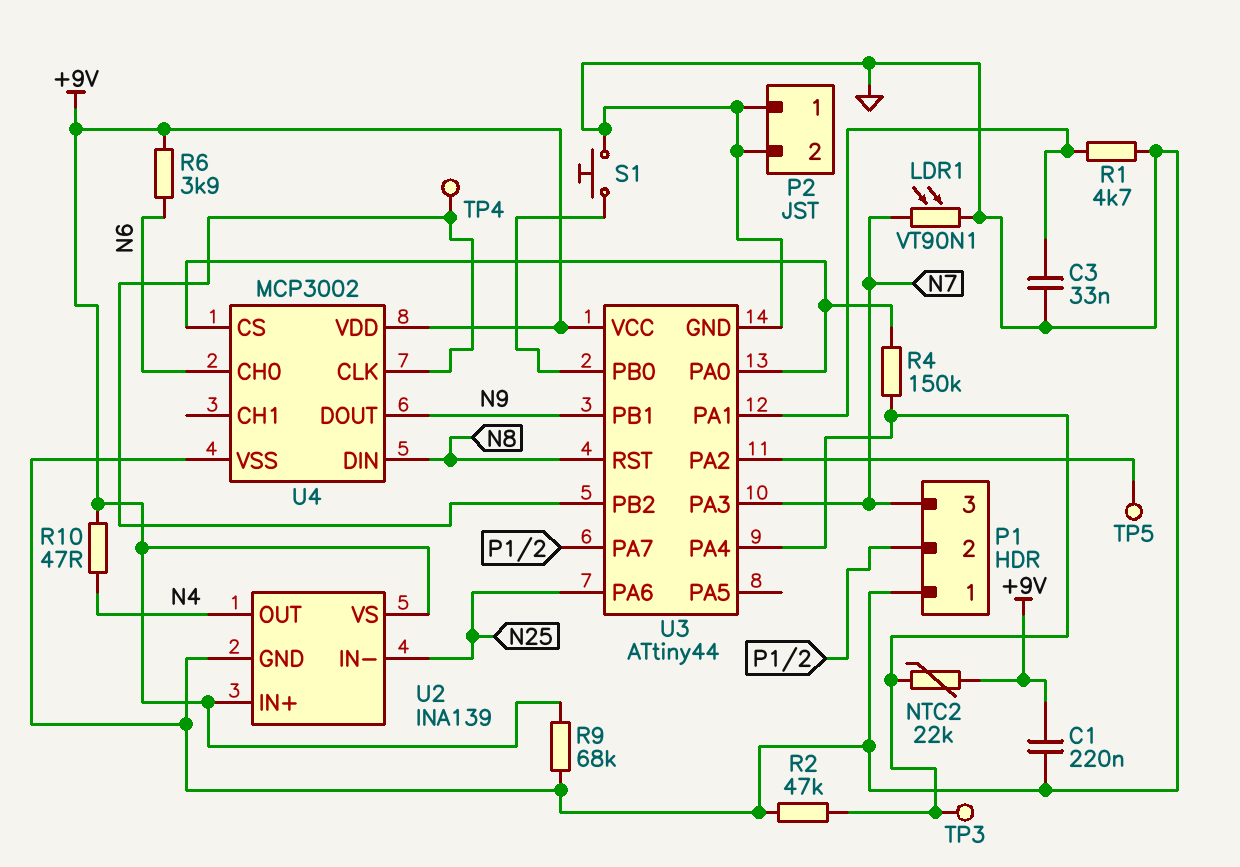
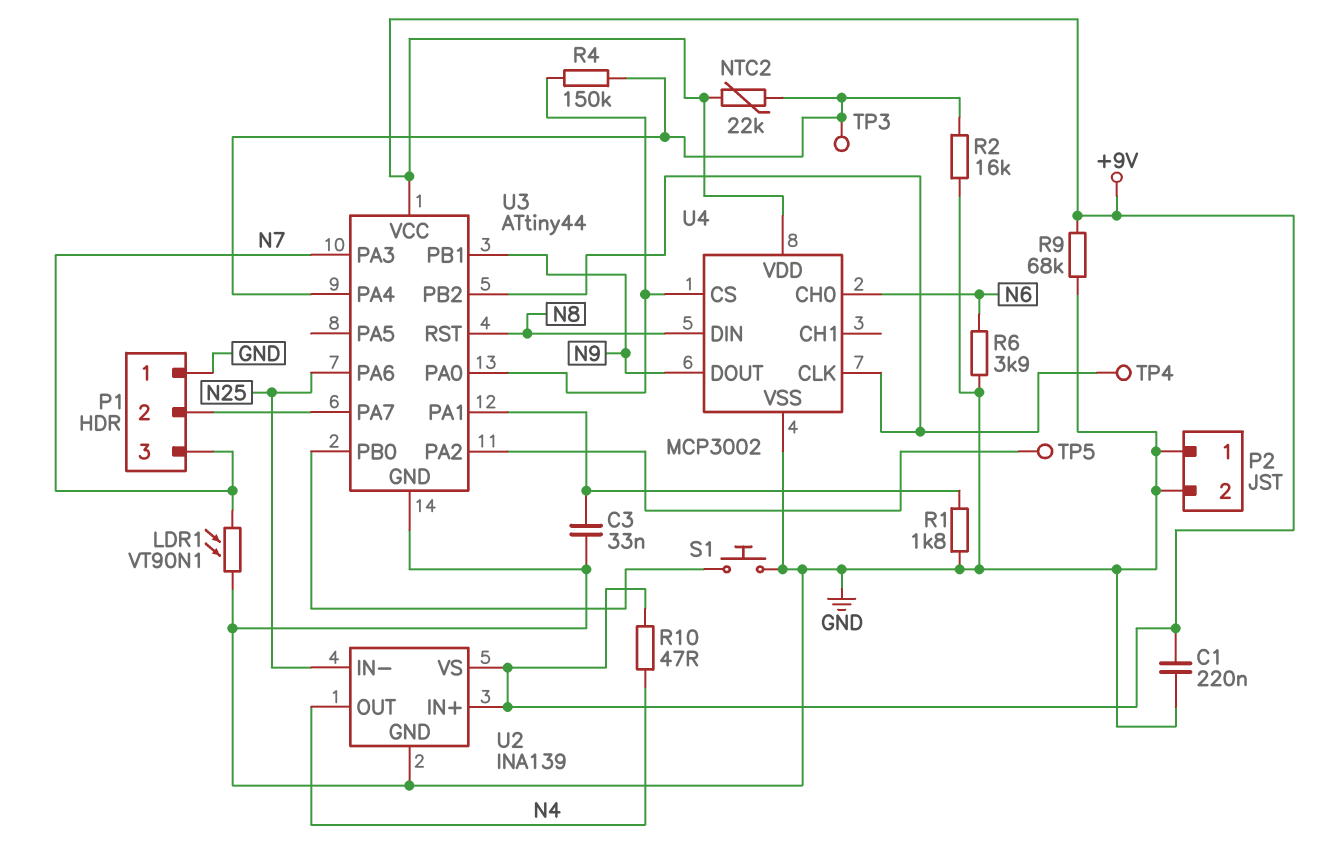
R1: 4.7k (GND, U3/PA1) -> 1.8k (GND, U3/PA1)
R2: 47k (GND, U3/PA4) -> 16k (GND, U3/PA4)
R6: 3.9k (+9V, N6) -> 3.9k (GND, N6)

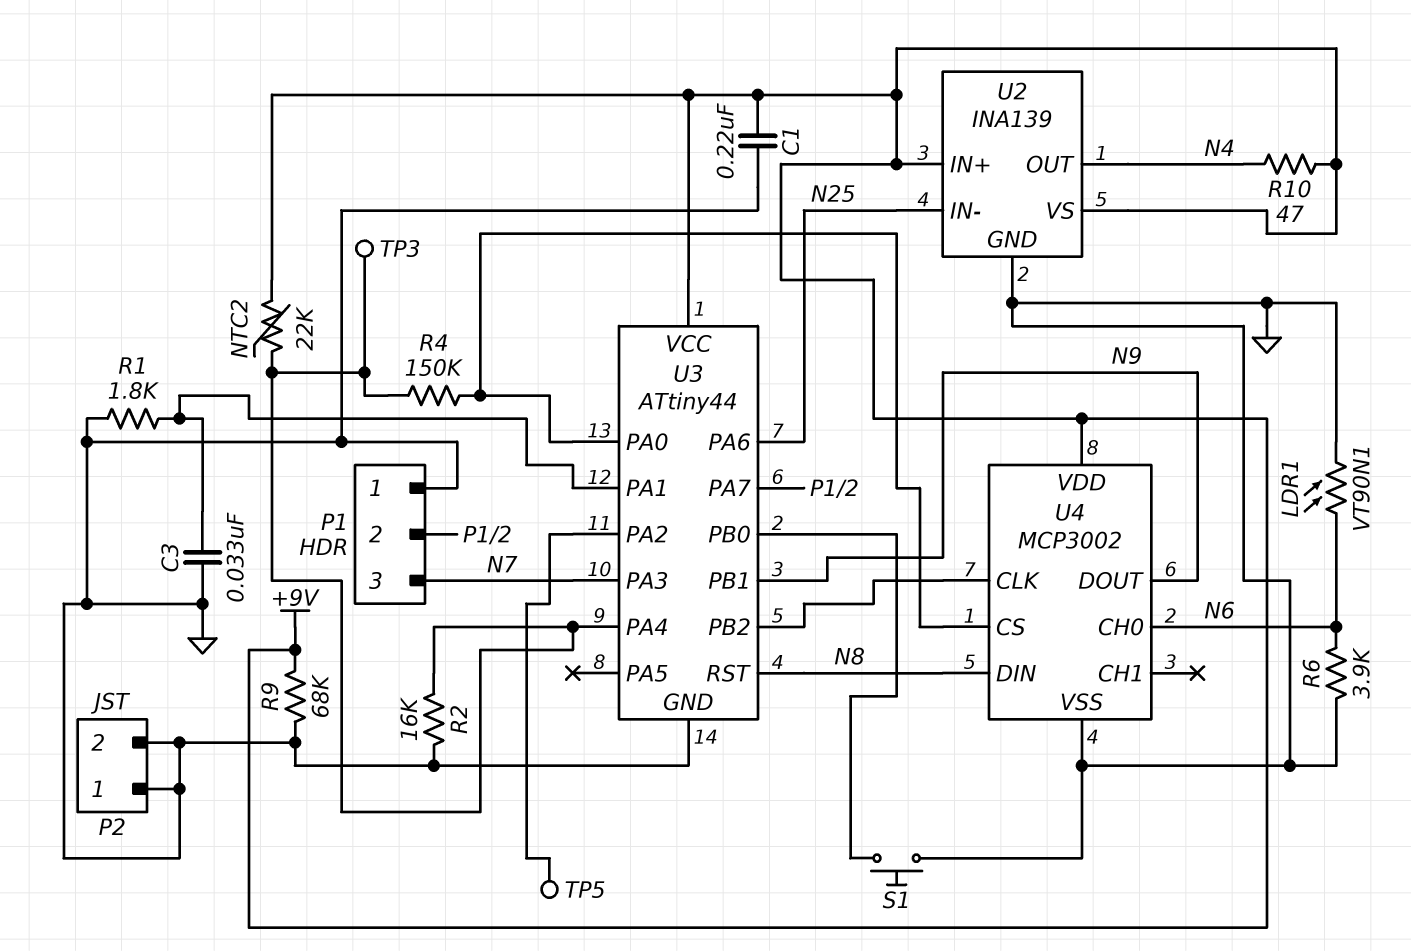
LDR1: VT90N1 (GND, N7) -> VT90N1 (GND, N6)
TP4: test point (U3/PB2) -> none

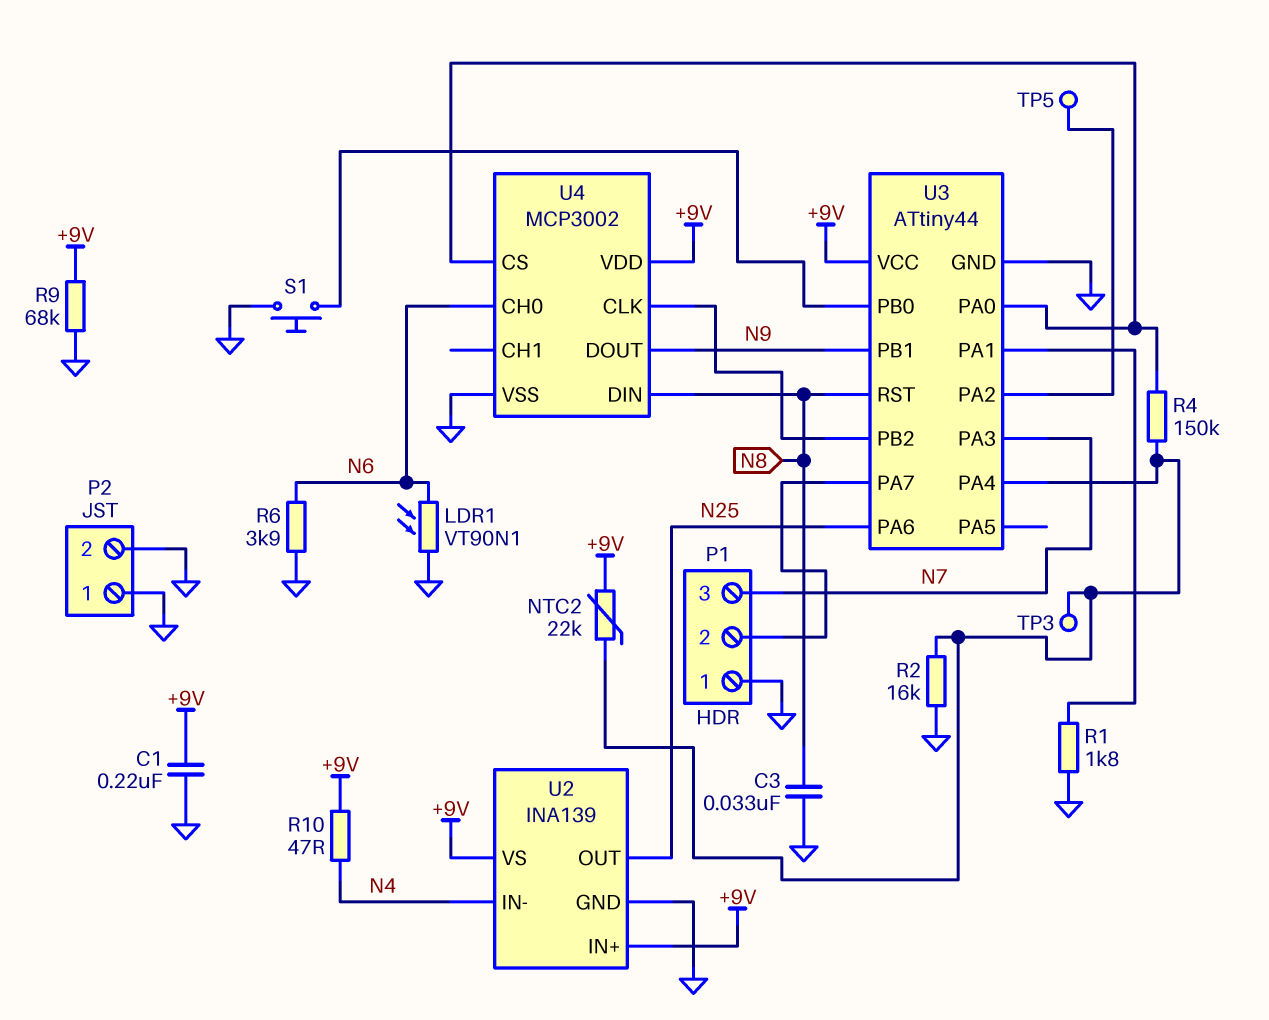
C3: 33nF (GND, U3/PA1) -> 33nF (GND, N8)
U2 pin IN-: N25 -> N4
U2 pin OUT: N4 -> N25

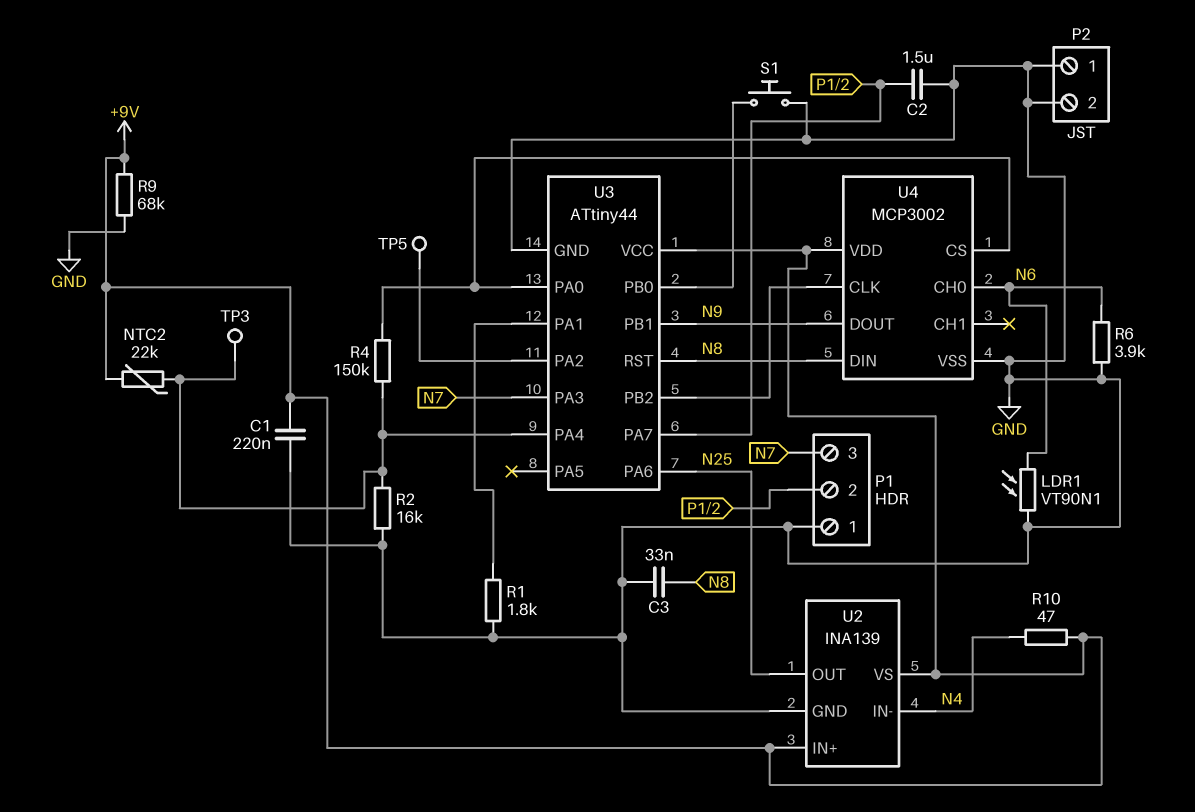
C2: none -> 1.5uF (GND, P1/2)

